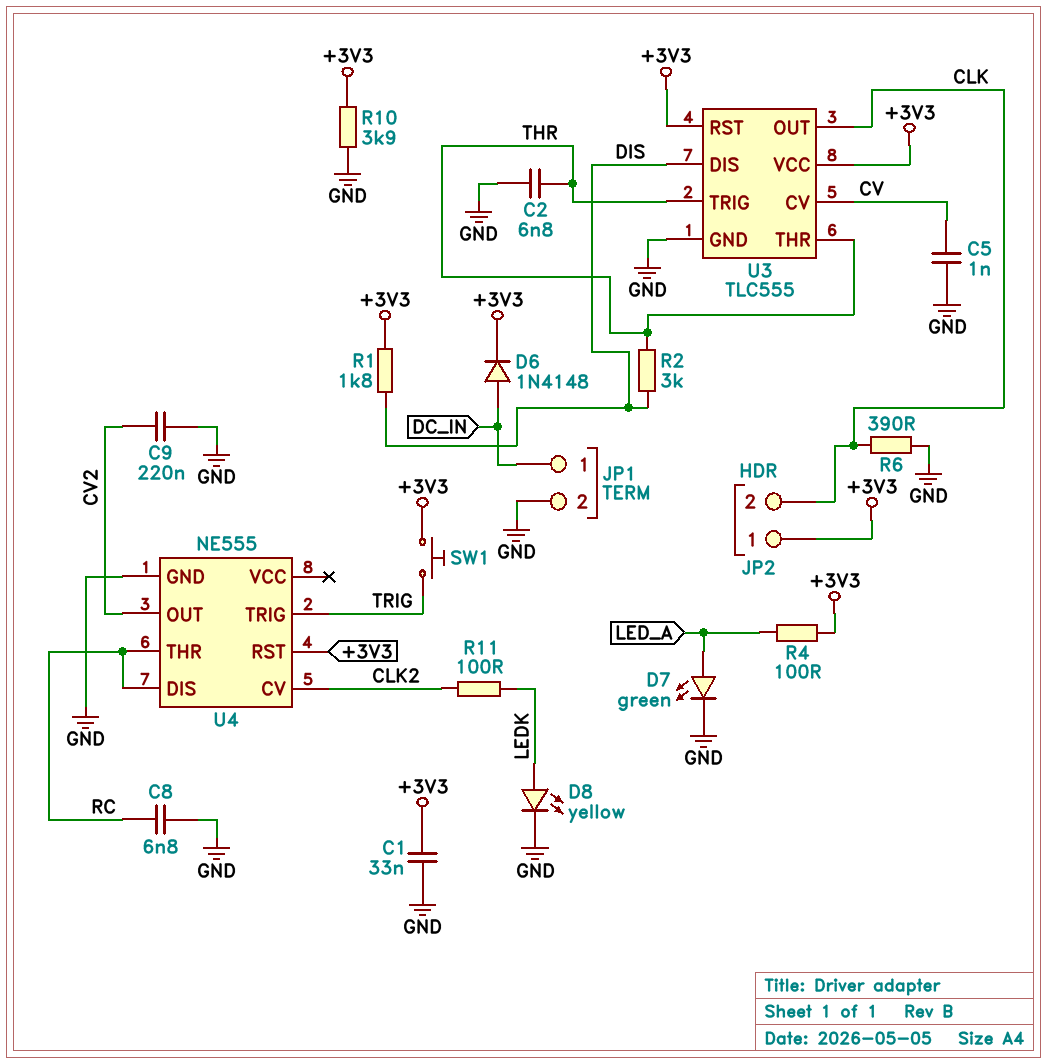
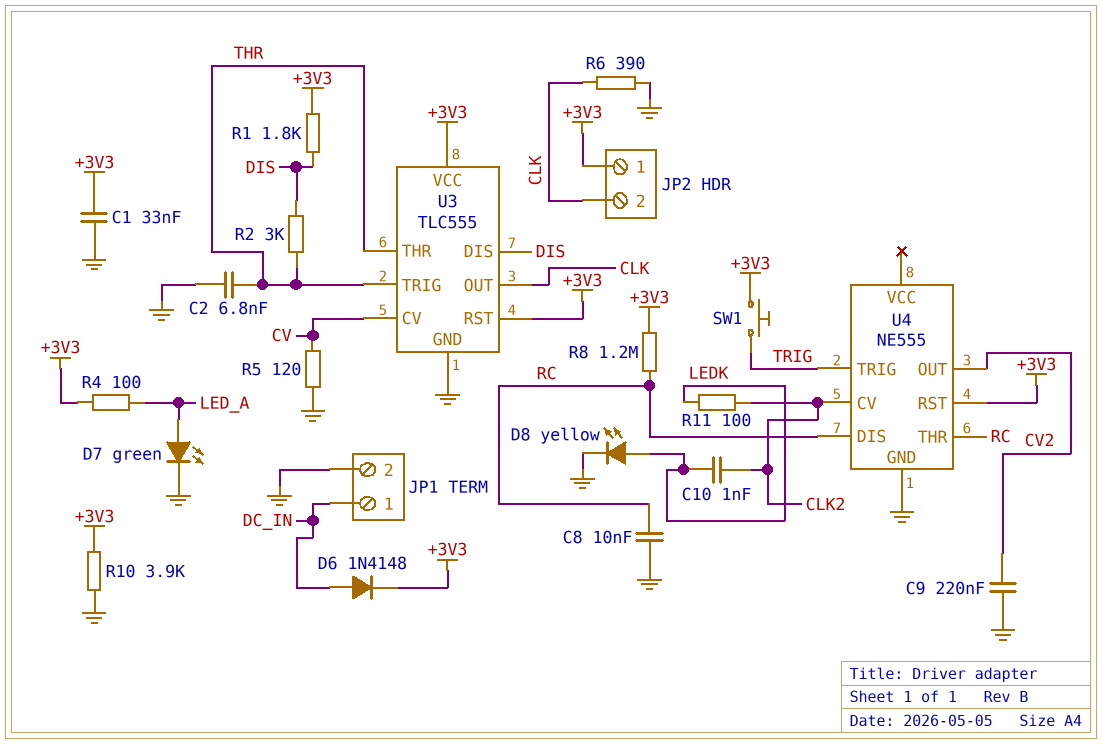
C5: 1nF (CV, GND) -> none
C8: 6.8nF (GND, RC) -> 10nF (GND, RC)
C10: none -> 1nF (CLK2, LEDK)
R5: none -> 120 (CV, GND)
R8: none -> 1.2M (+3V3, RC)

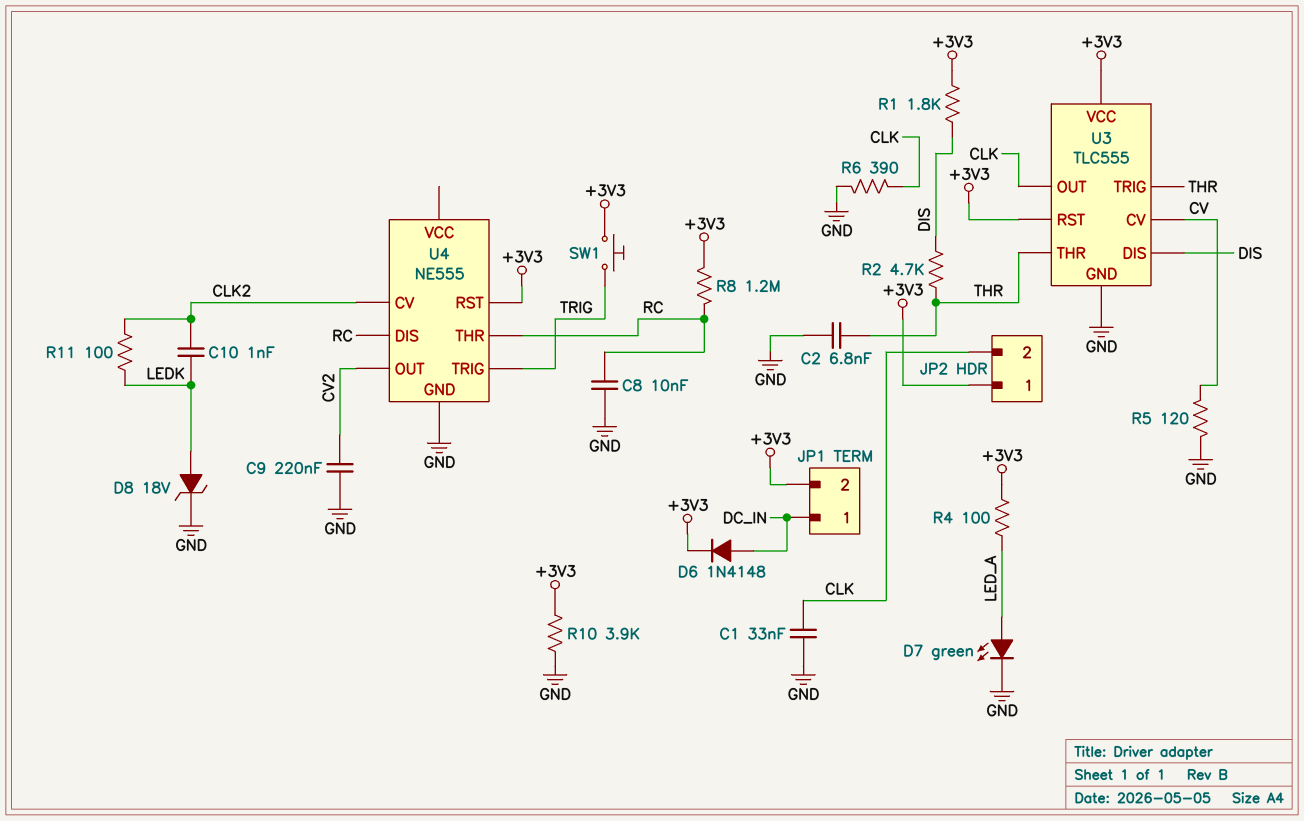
C1: 33nF (+3V3, GND) -> 33nF (CLK, GND)
D8: LED yellow (A LEDK, K GND) -> zener 18V (A LEDK, K GND)
JP1 pin 2: GND -> +3V3
R2: 3k (DIS, THR) -> 4.7k (DIS, THR)

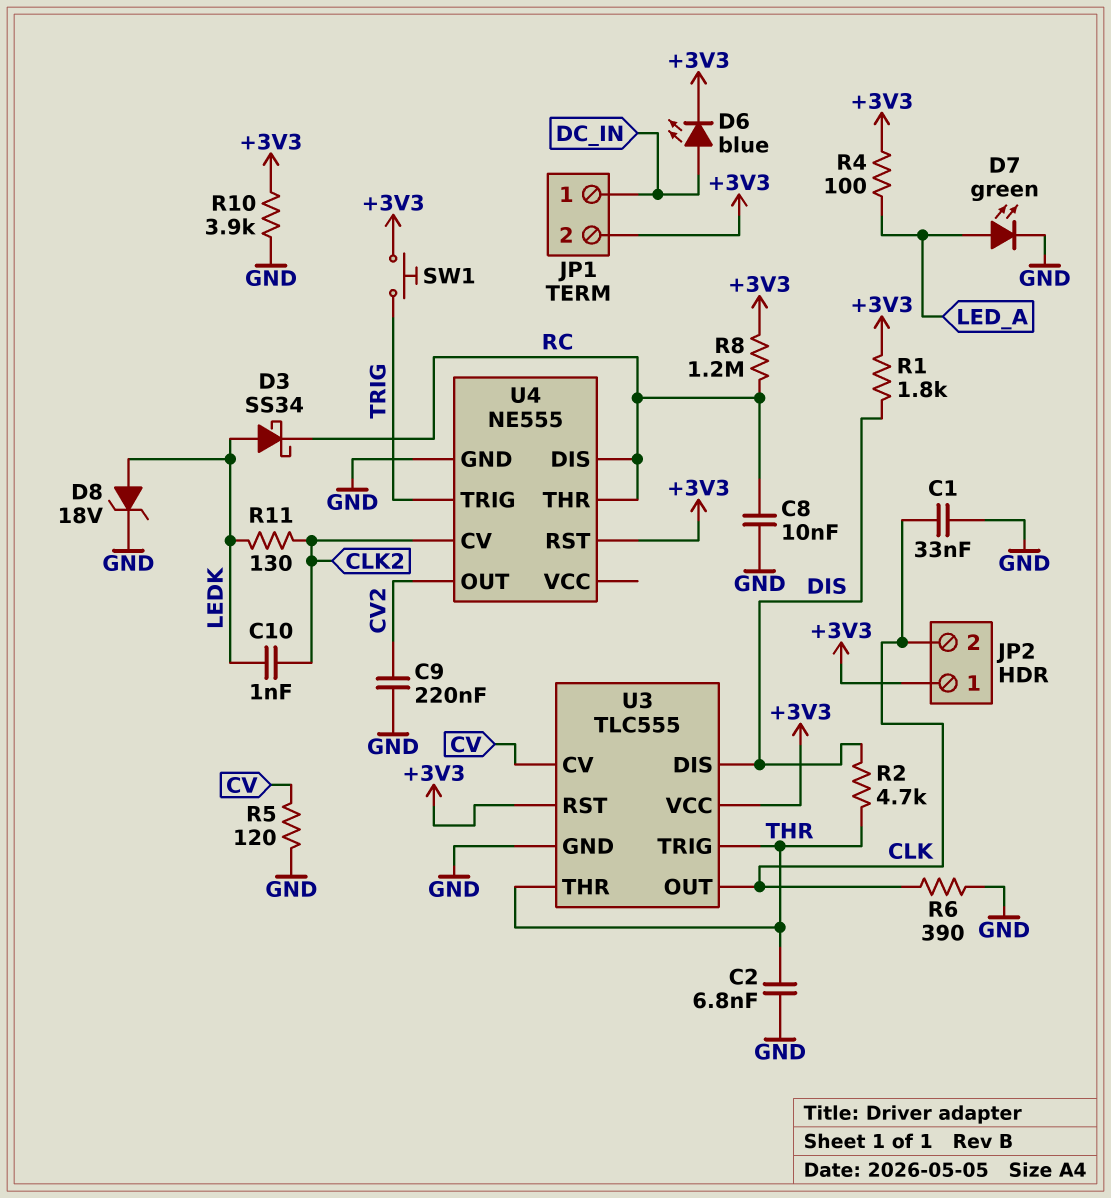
D3: none -> schottky SS34 (A LEDK, K RC)
D6: diode 1N4148 (A DC_IN, K +3V3) -> LED blue (A DC_IN, K +3V3)
R11: 100 (CLK2, LEDK) -> 130 (CLK2, LEDK)

